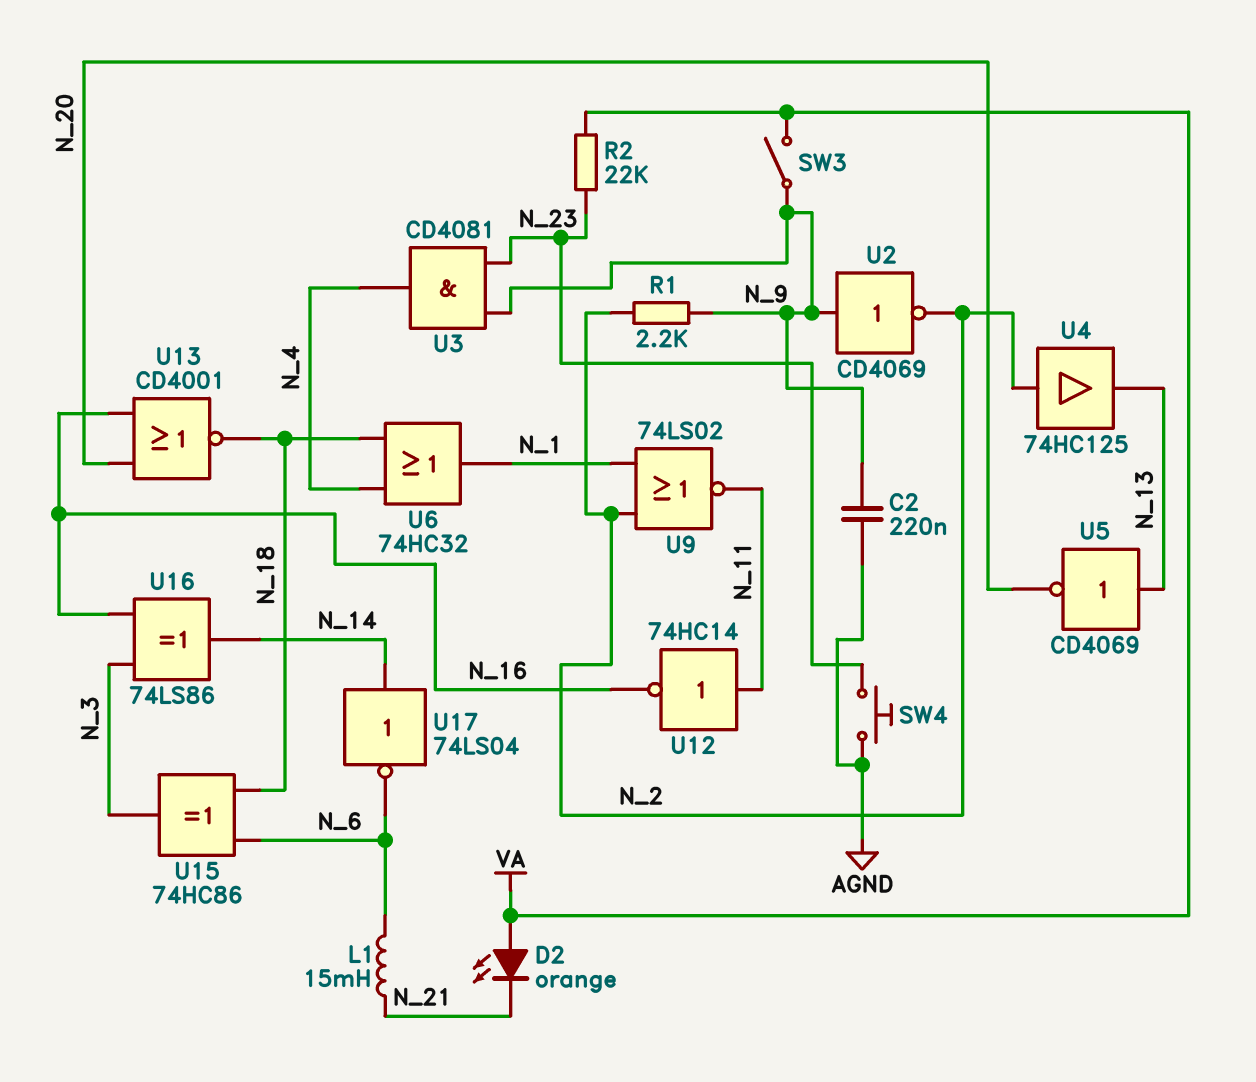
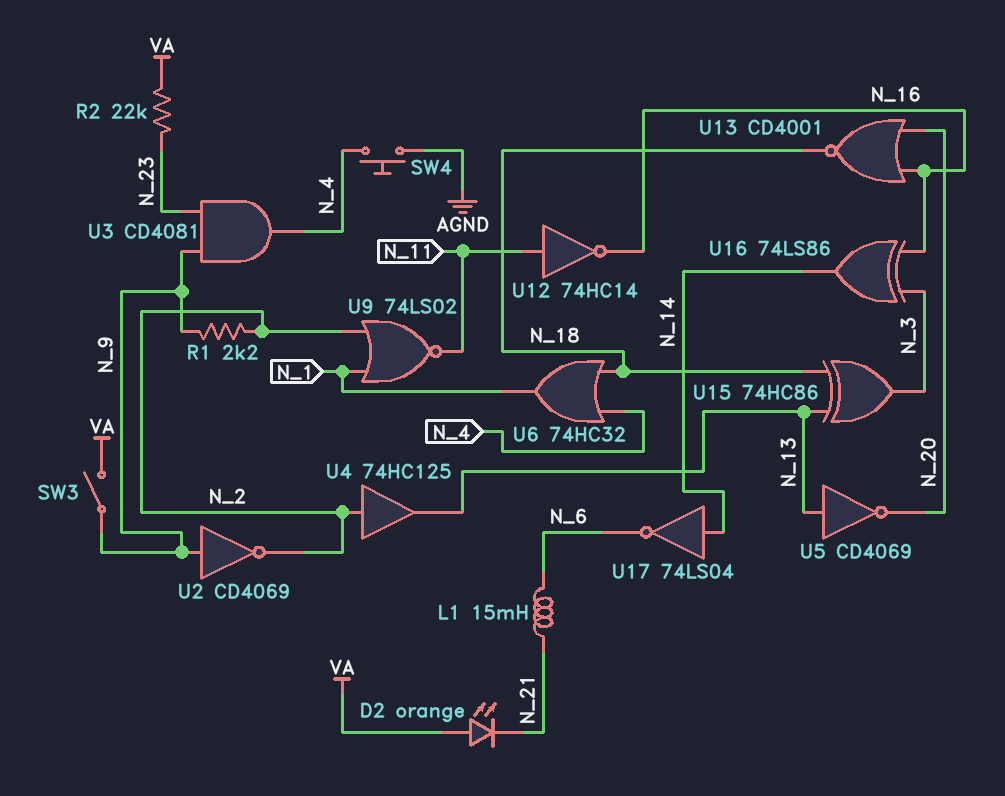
C2: 220nF (AGND, N_9) -> none
SW4: button (AGND, N_23) -> button (AGND, N_4)
U15: XOR 74HC86 (in N_6, in N_18, out N_3) -> XOR 74HC86 (in N_13, in N_18, out N_3)

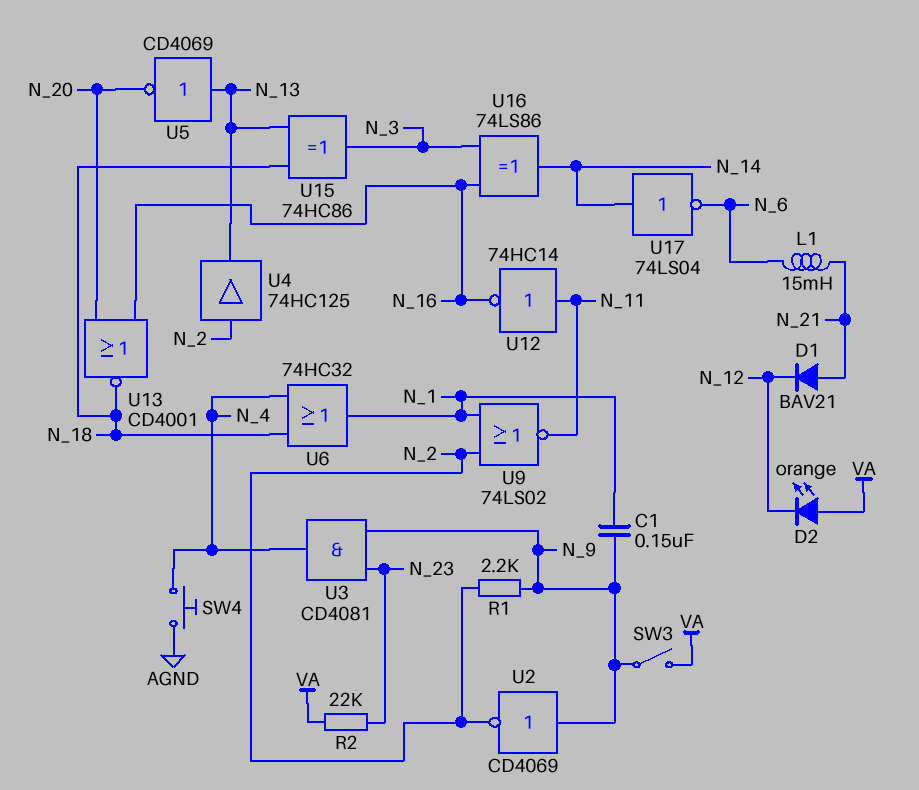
C1: none -> 150nF (N_1, N_9)
D1: none -> diode BAV21 (A N_21, K N_12)
D2: LED orange (A VA, K N_21) -> LED orange (A VA, K N_12)

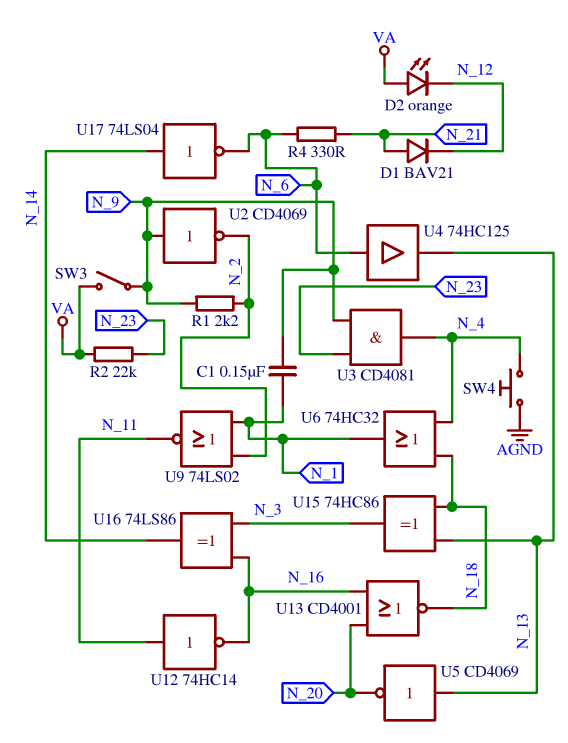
L1: 15mH (N_6, N_21) -> none
R4: none -> 330 (N_6, N_21)
U4: buffer 74HC125 (in N_2, out N_13) -> buffer 74HC125 (in N_6, out N_13)

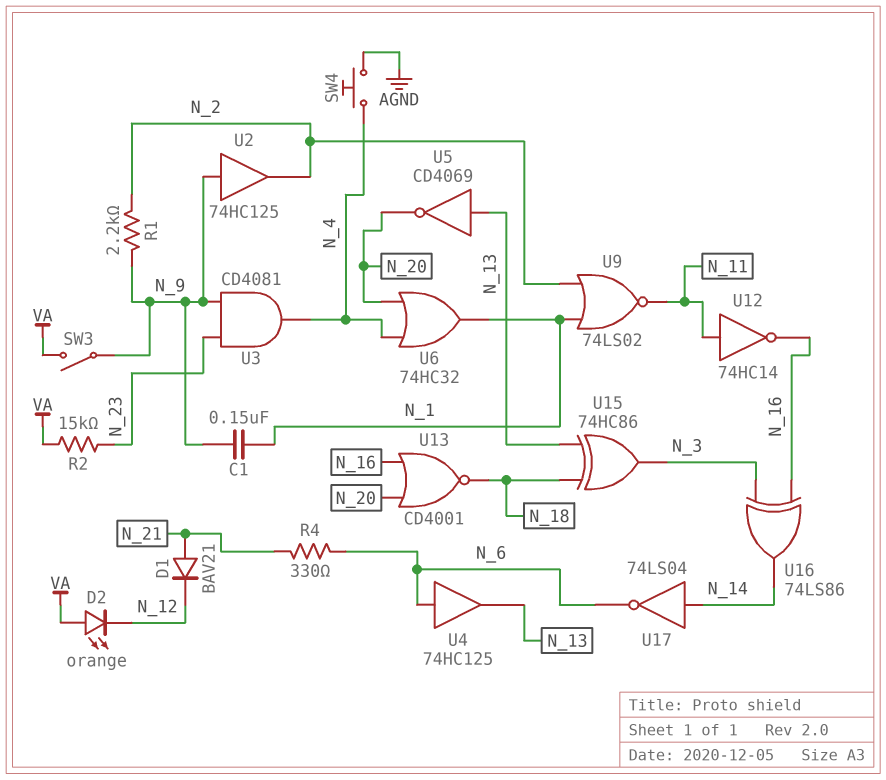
R2: 22k (N_23, VA) -> 15k (N_23, VA)
U2: NOT CD4069 (in N_9, out N_2) -> buffer 74HC125 (in N_9, out N_2)
U6: OR 74HC32 (in N_4, in N_18, out N_1) -> OR 74HC32 (in N_4, in N_20, out N_1)

